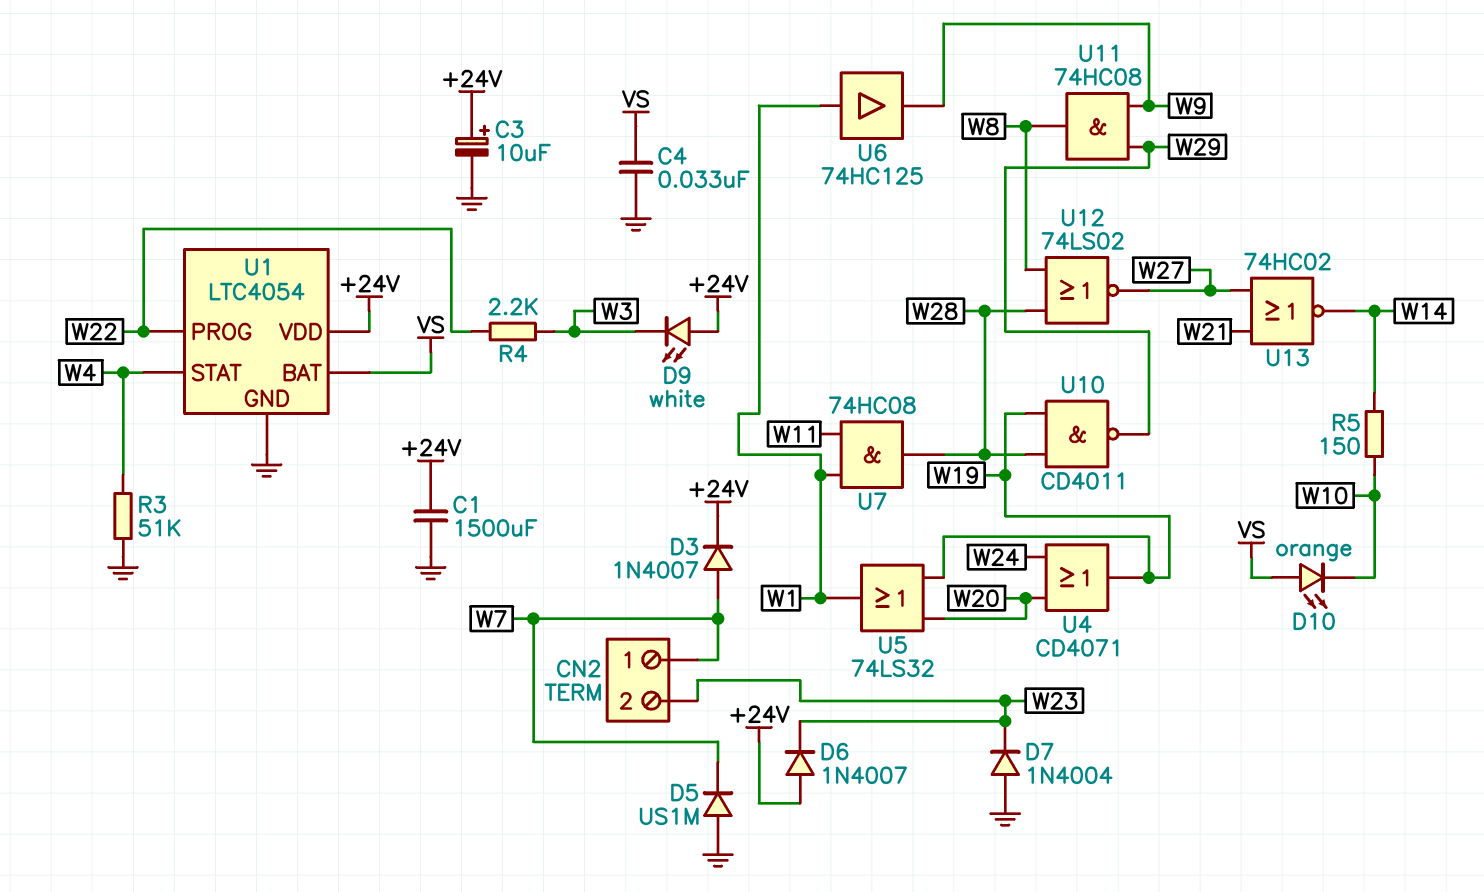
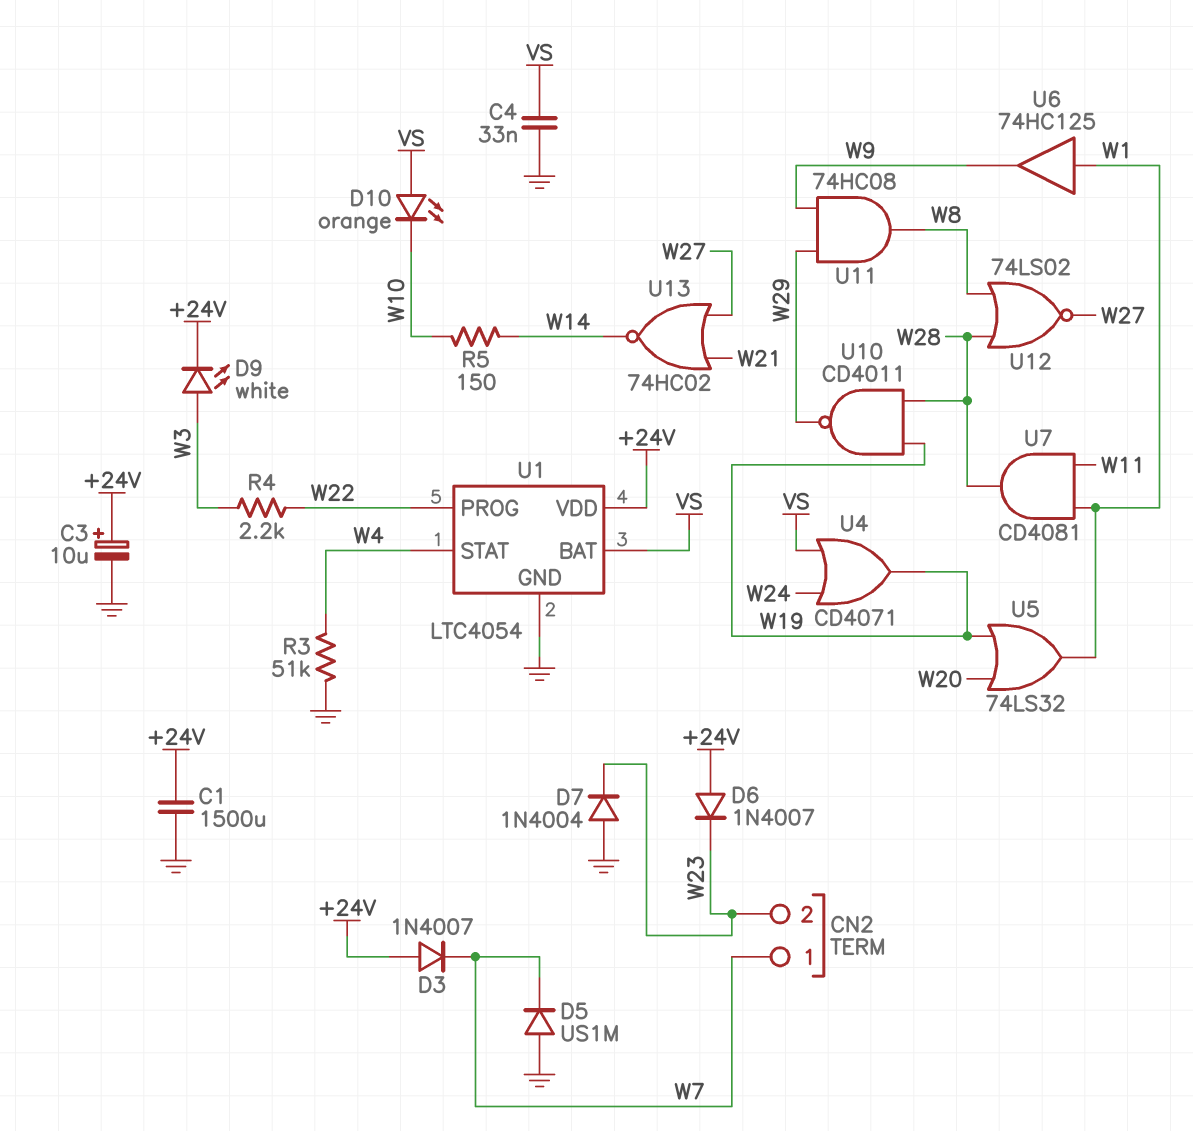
D3: diode 1N4007 (A W7, K +24V) -> diode 1N4007 (A +24V, K W7)
D9: LED white (A +24V, K W3) -> LED white (A W3, K +24V)
U4: OR CD4071 (in W20, in W24, out W19) -> OR CD4071 (in VS, in W24, out W19)
U7: AND 74HC08 (in W1, in W11, out W28) -> AND CD4081 (in W1, in W11, out W28)

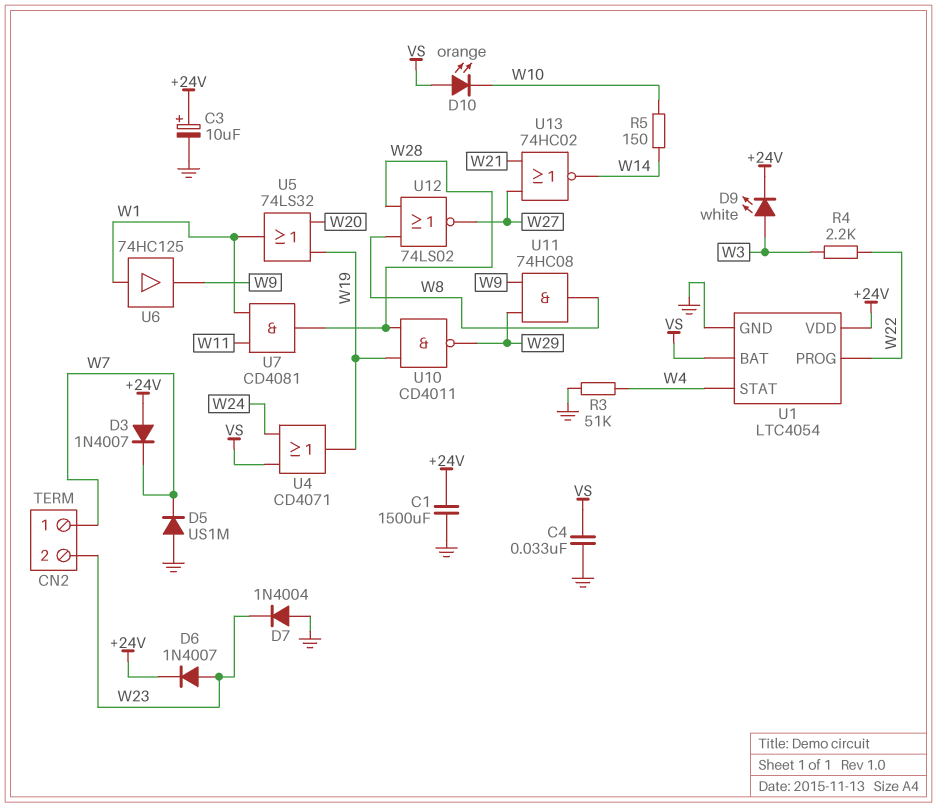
D6: diode 1N4007 (A +24V, K W23) -> diode 1N4007 (A W23, K +24V)

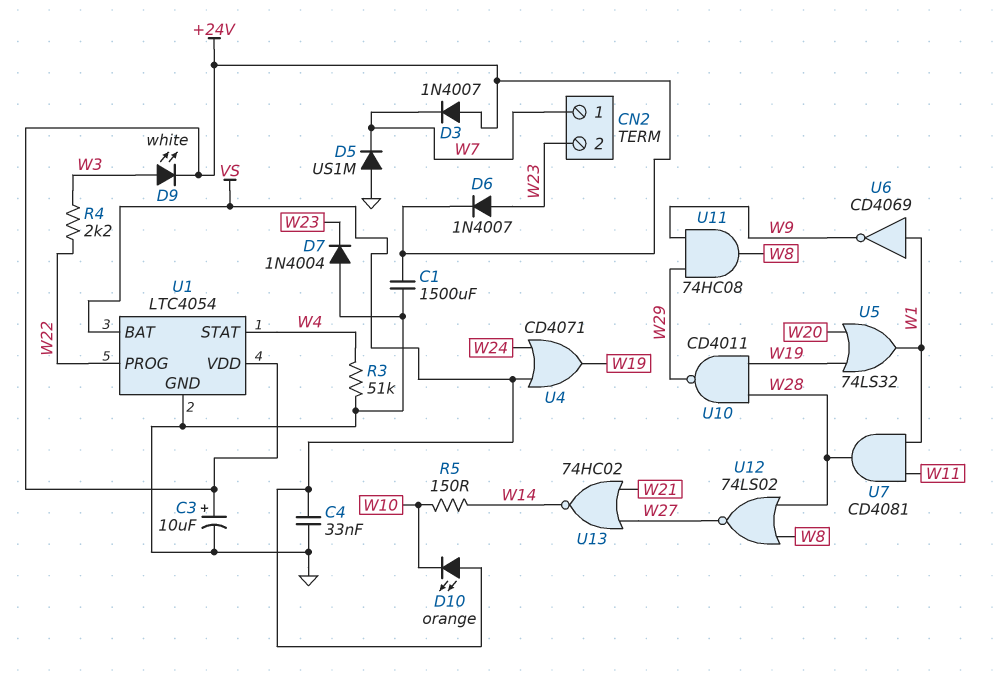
U6: buffer 74HC125 (in W1, out W9) -> NOT CD4069 (in W1, out W9)

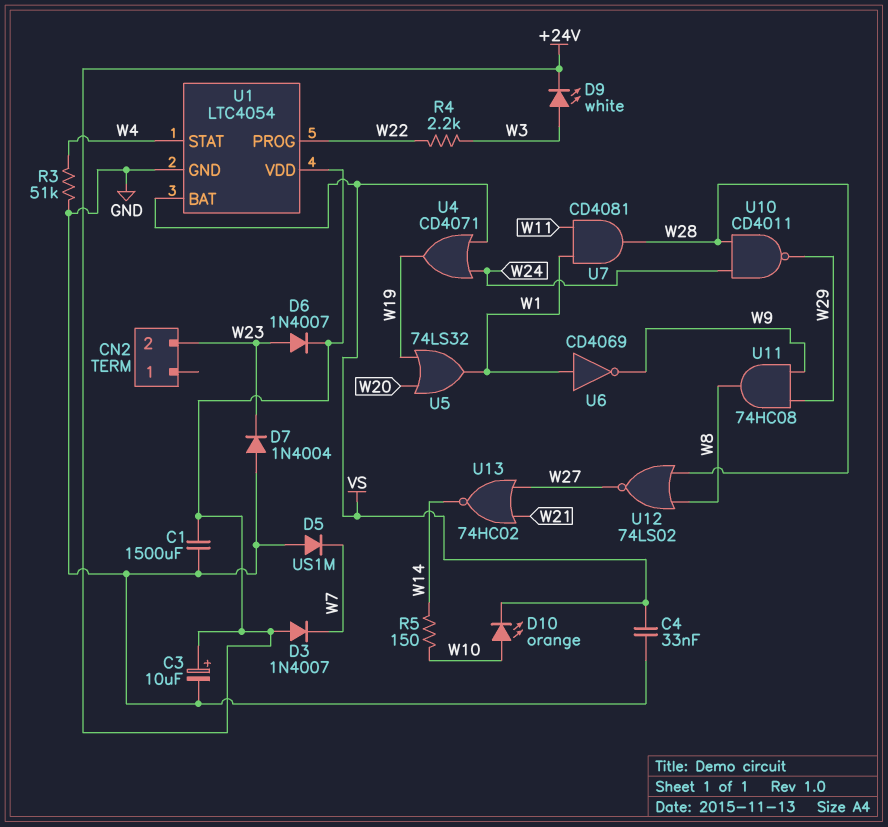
CN2 pin 1: W7 -> none
D10: LED orange (A VS, K W10) -> LED orange (A W10, K VS)
U10: NAND CD4011 (in W19, in W28, out W29) -> NAND CD4011 (in W24, in W28, out W29)

